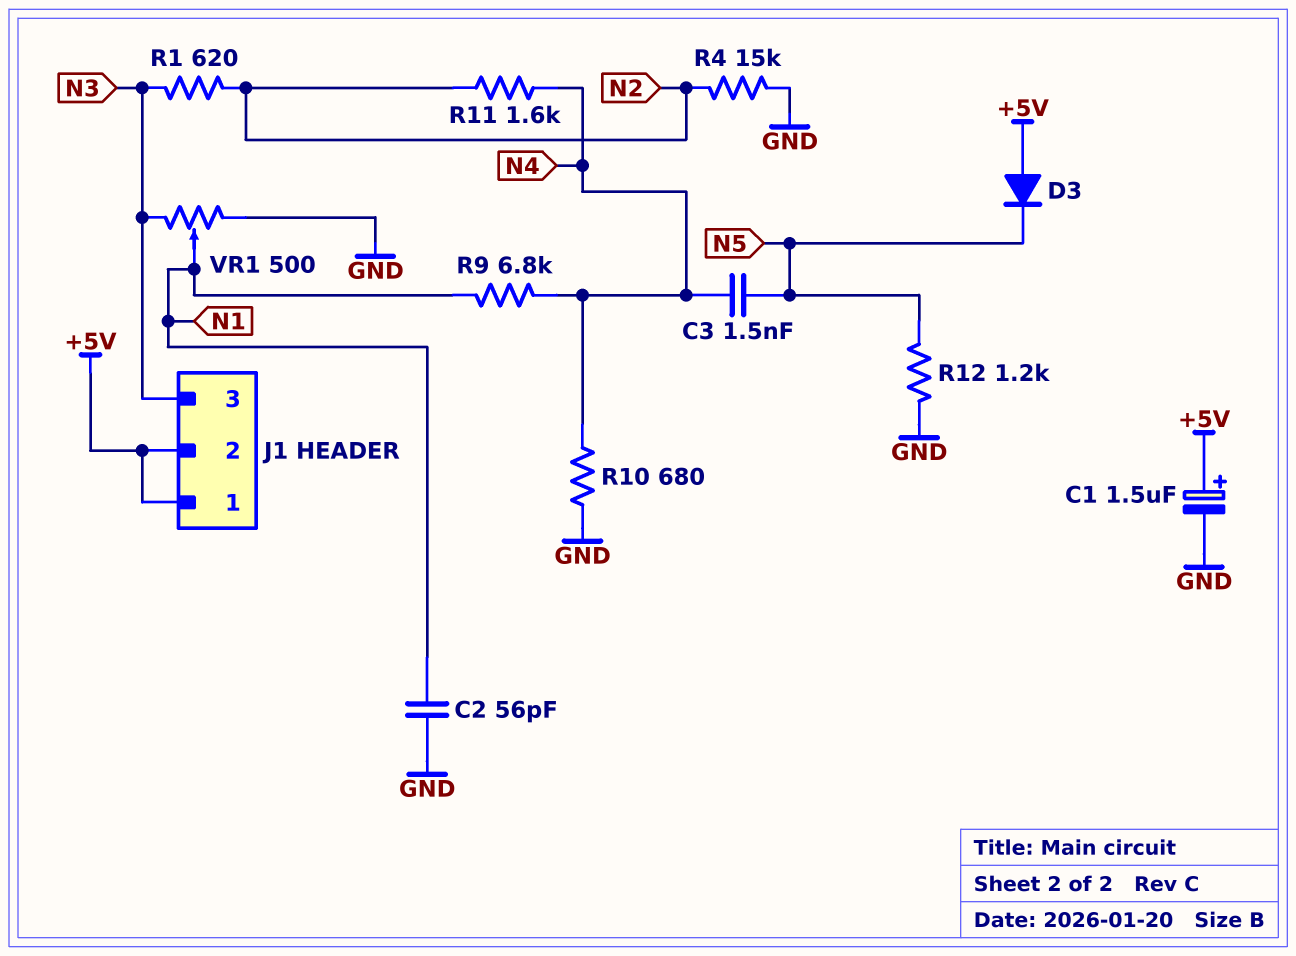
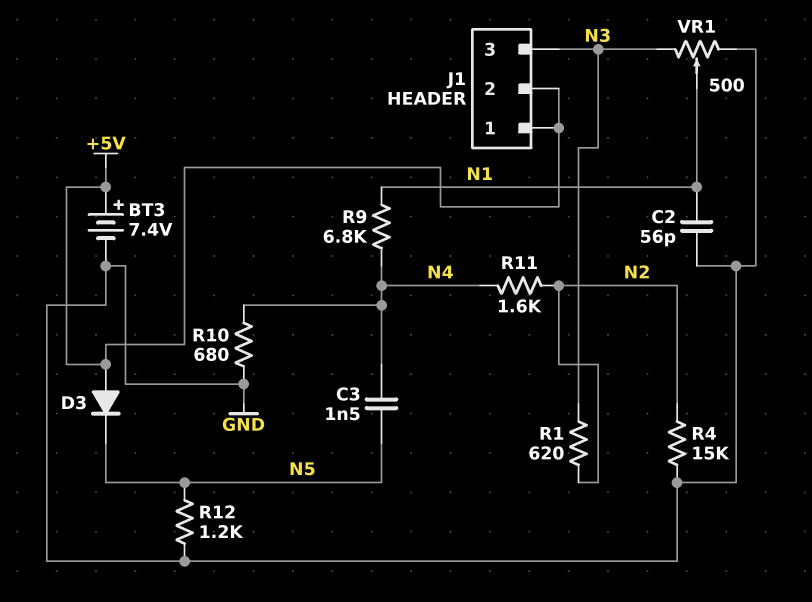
BT3: none -> 7.4V (plus +5V, minus GND)
C1: 1.5uF (plus +5V, minus GND) -> none

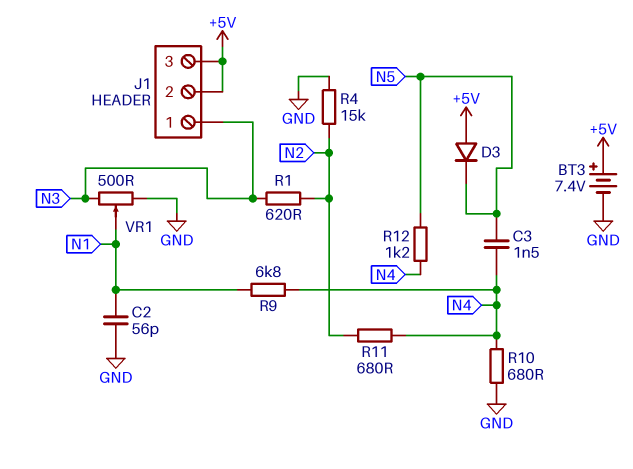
J1 pin 1: +5V -> N3
J1 pin 3: N3 -> +5V
R11: 1.6k (N2, N4) -> 680 (N2, N4)
R12: 1.2k (GND, N5) -> 1.2k (N4, N5)

